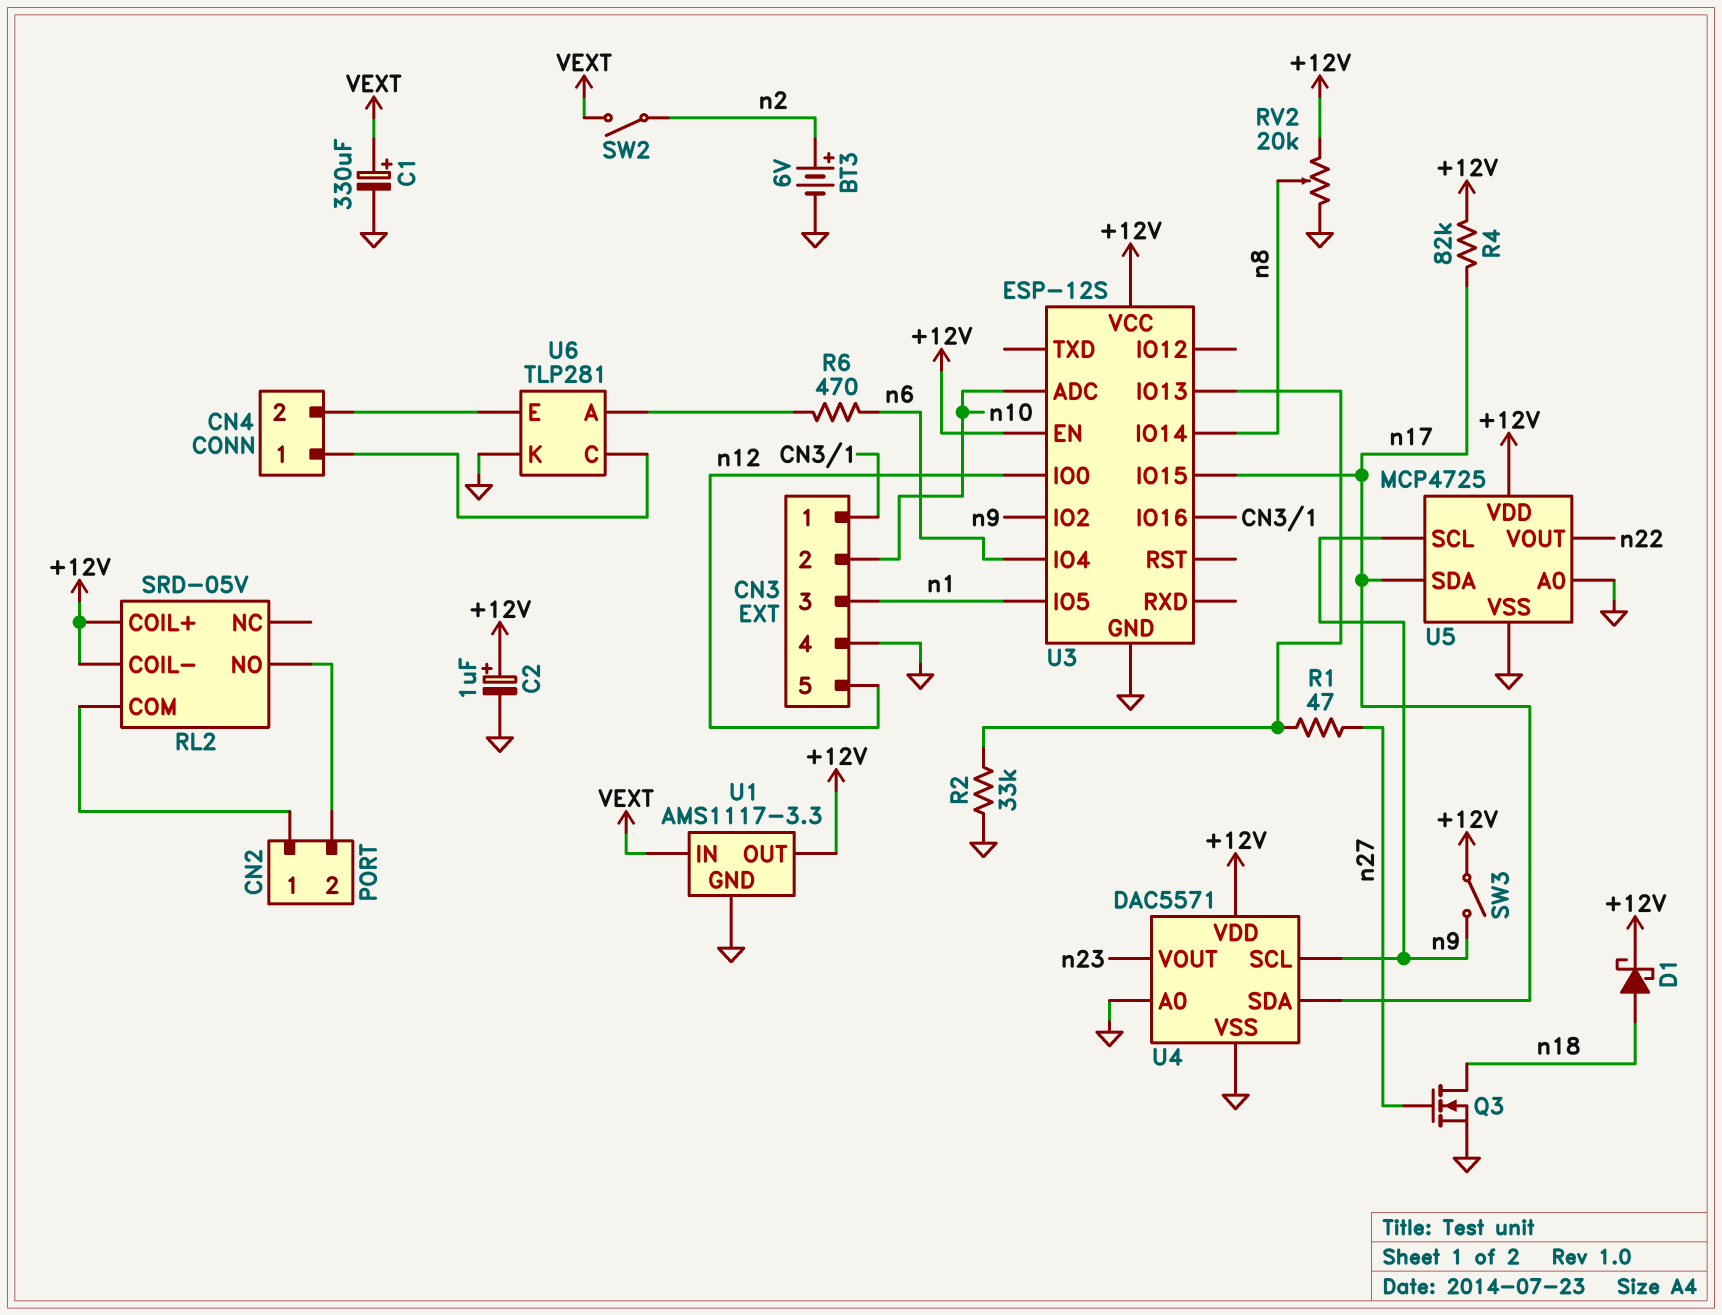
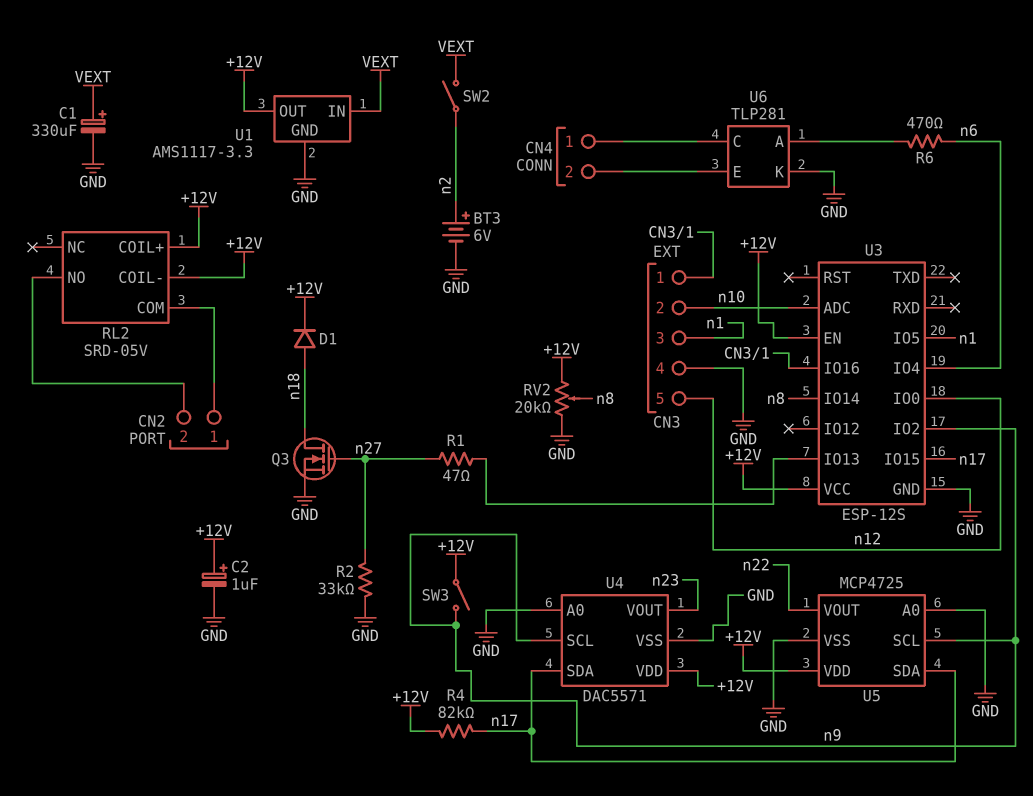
D1: schottky (A n18, K +12V) -> diode (A n18, K +12V)
R2: 33k (GND, U3/IO13) -> 33k (GND, n27)

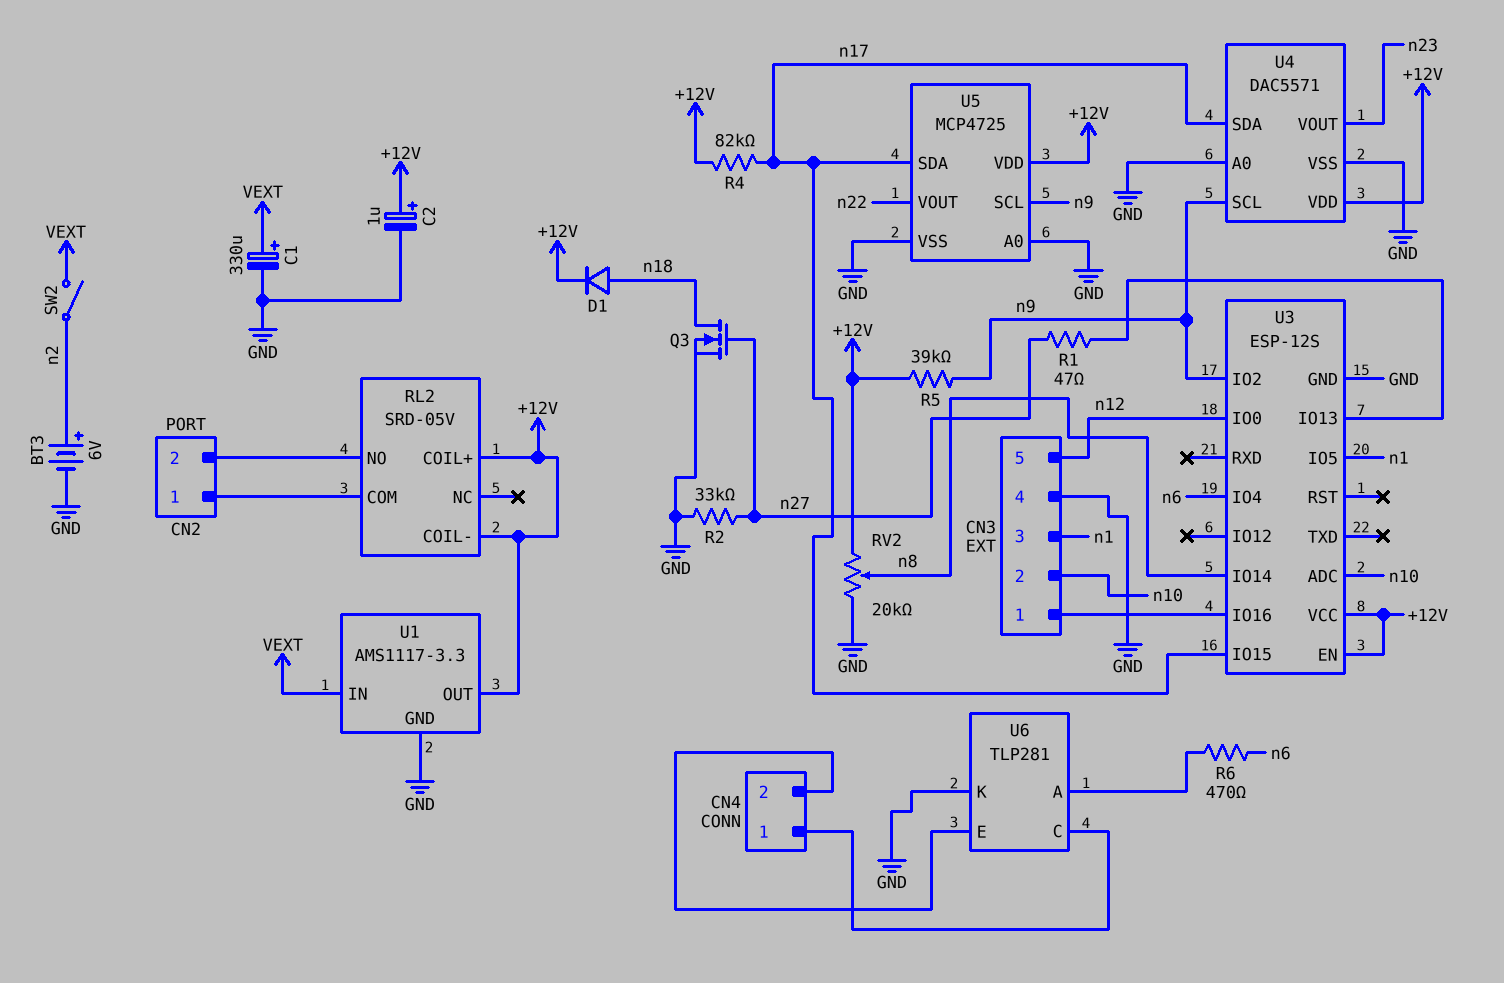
R5: none -> 39k (+12V, n9)
SW3: switch (+12V, n9) -> none

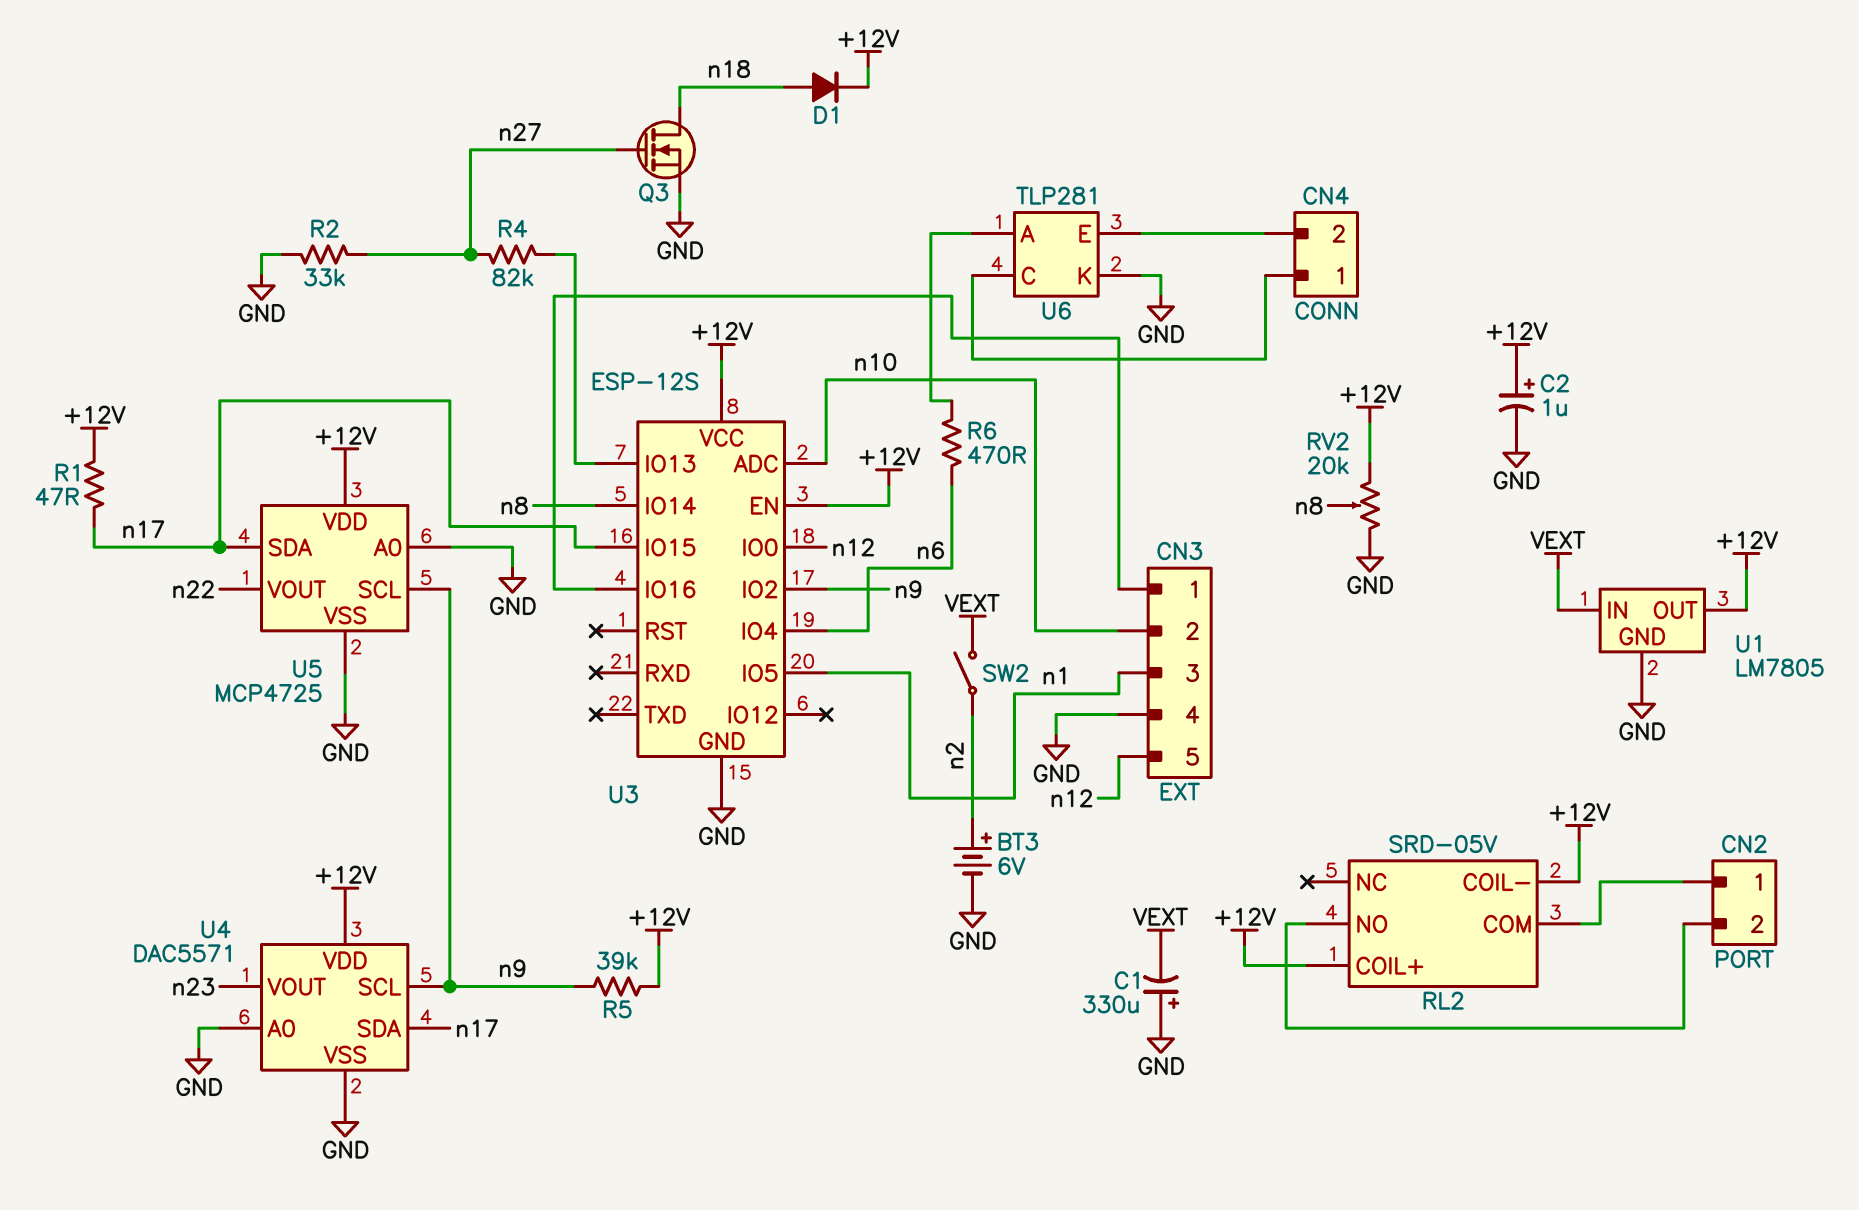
C1: 330uF (plus VEXT, minus GND) -> 330uF (plus GND, minus VEXT)
R1: 47 (U3/IO13, n27) -> 47 (+12V, n17)
R4: 82k (+12V, n17) -> 82k (U3/IO13, n27)
U1: AMS1117-3.3 -> LM7805

